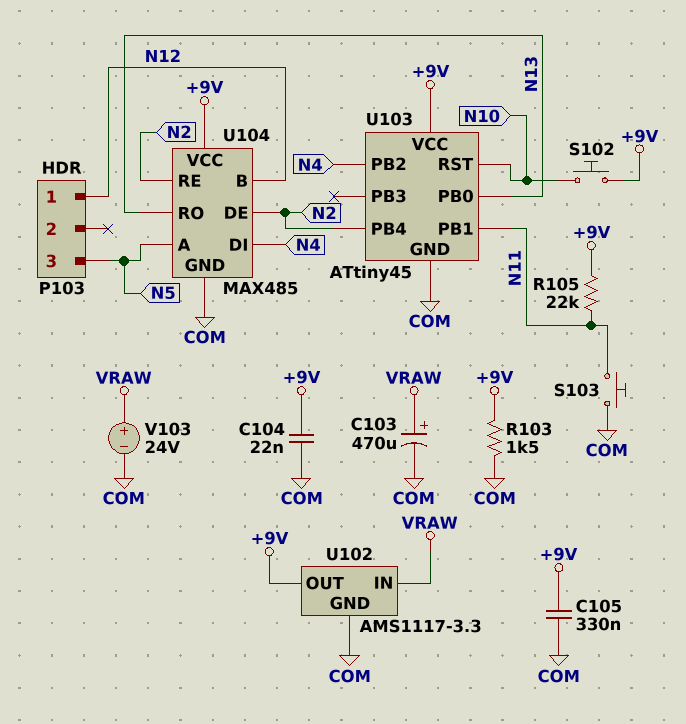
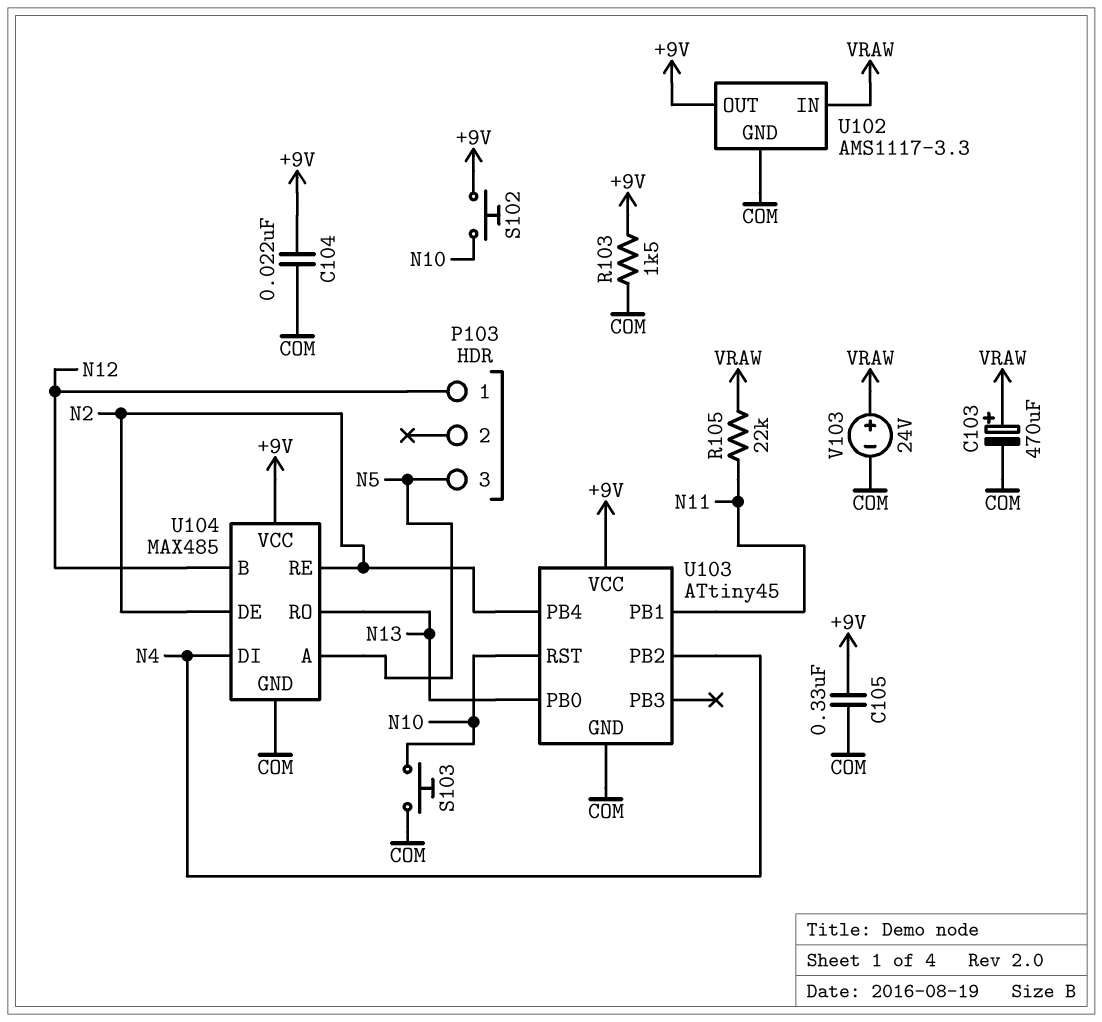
R105: 22k (+9V, N11) -> 22k (N11, VRAW)
S103: button (COM, N11) -> button (COM, N10)

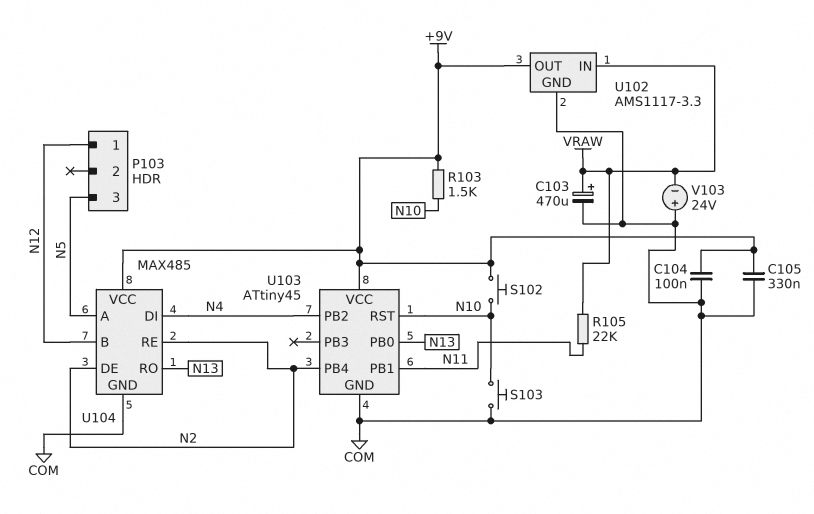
C104: 22nF (+9V, COM) -> 100nF (+9V, COM)
R103: 1.5k (+9V, COM) -> 1.5k (+9V, N10)
V103: 24V (plus VRAW, minus COM) -> 24V (plus COM, minus VRAW)

